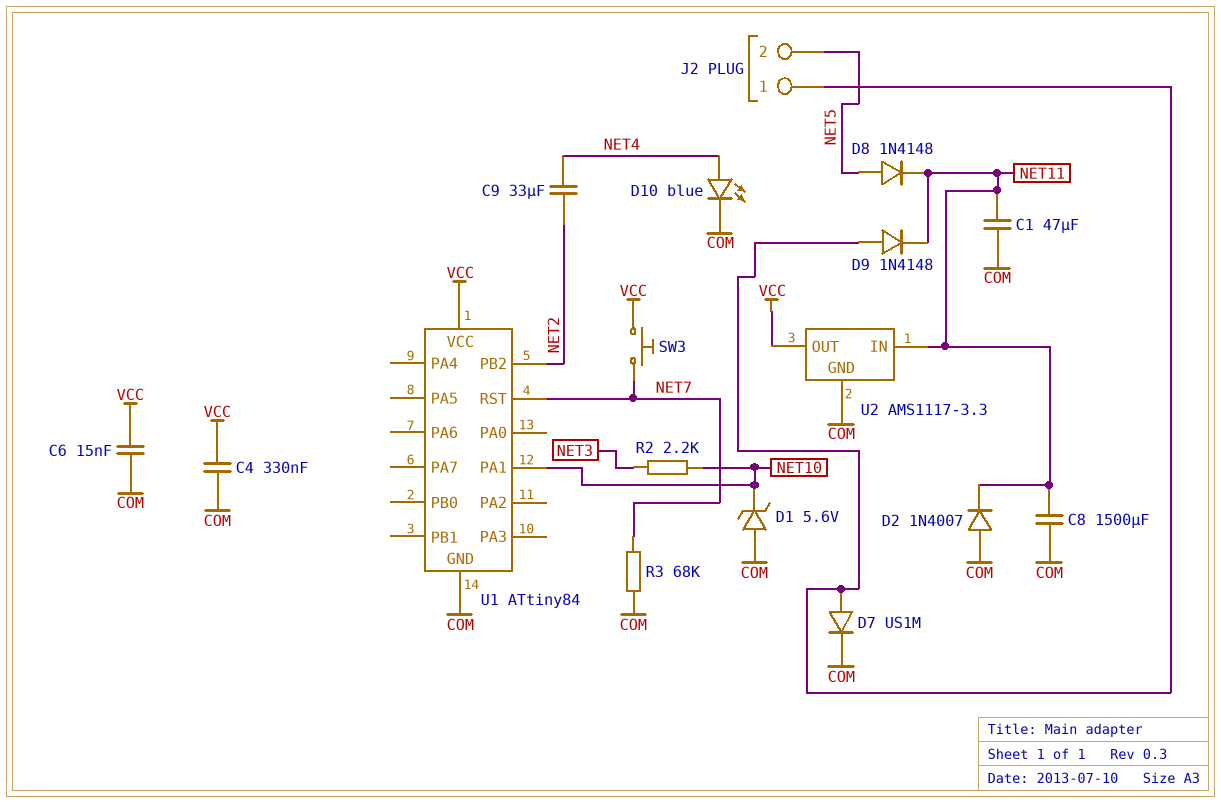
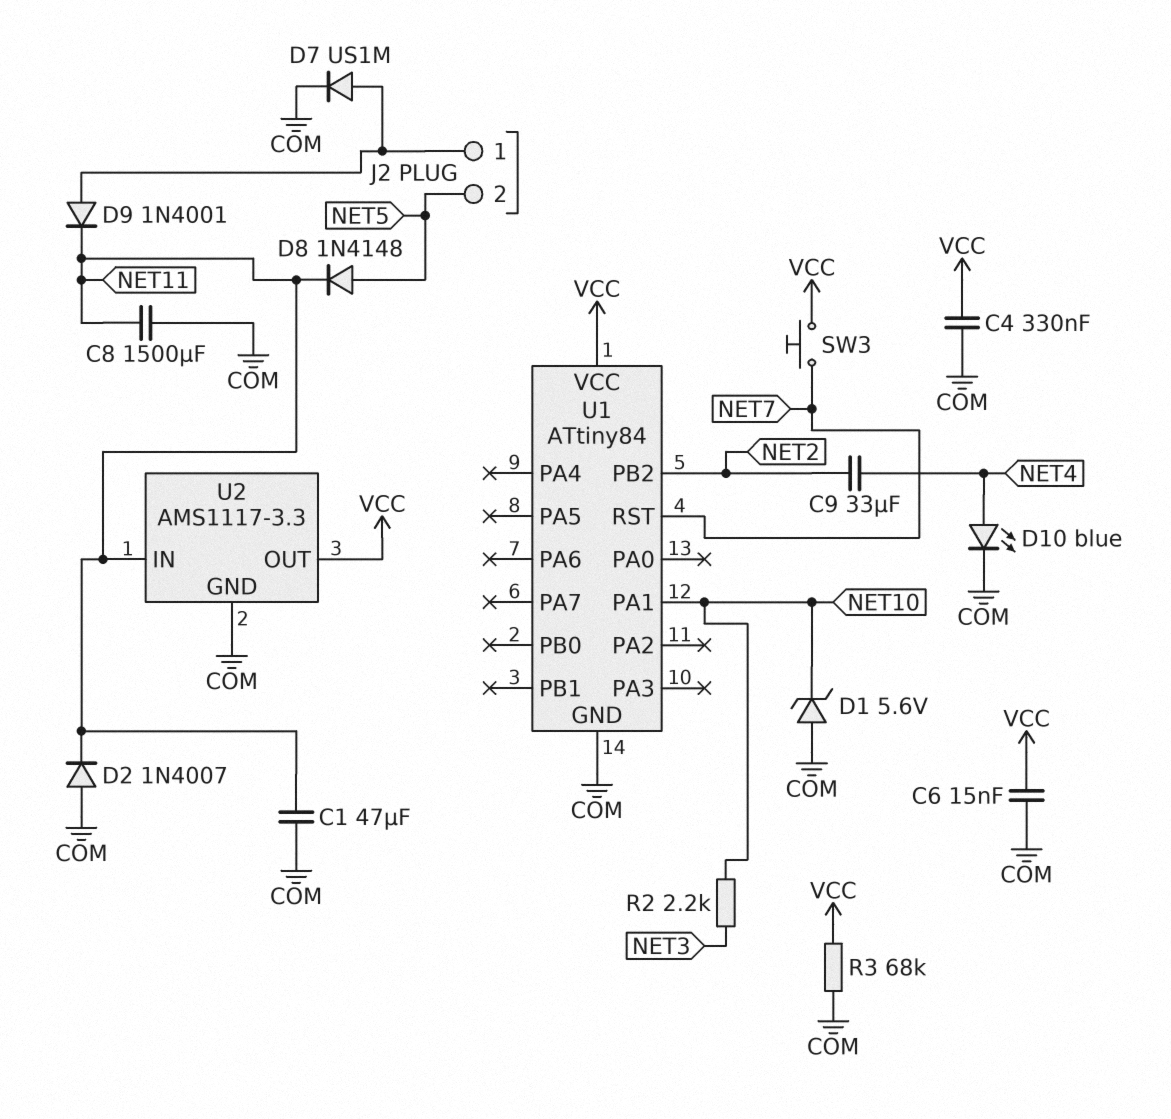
D9: diode 1N4148 (A J2/1, K NET11) -> diode 1N4001 (A J2/1, K NET11)
R3: 68k (COM, NET7) -> 68k (COM, VCC)

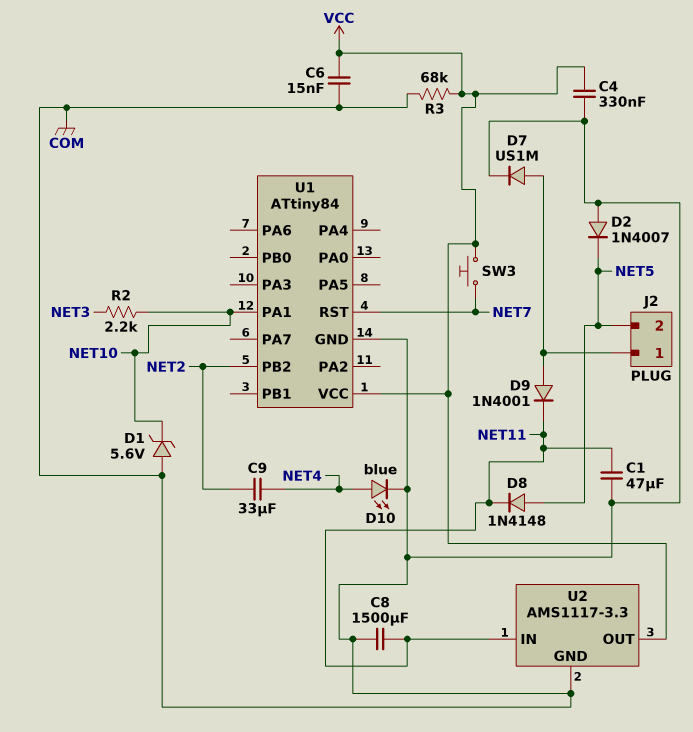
D2: diode 1N4007 (A COM, K NET11) -> diode 1N4007 (A COM, K NET5)

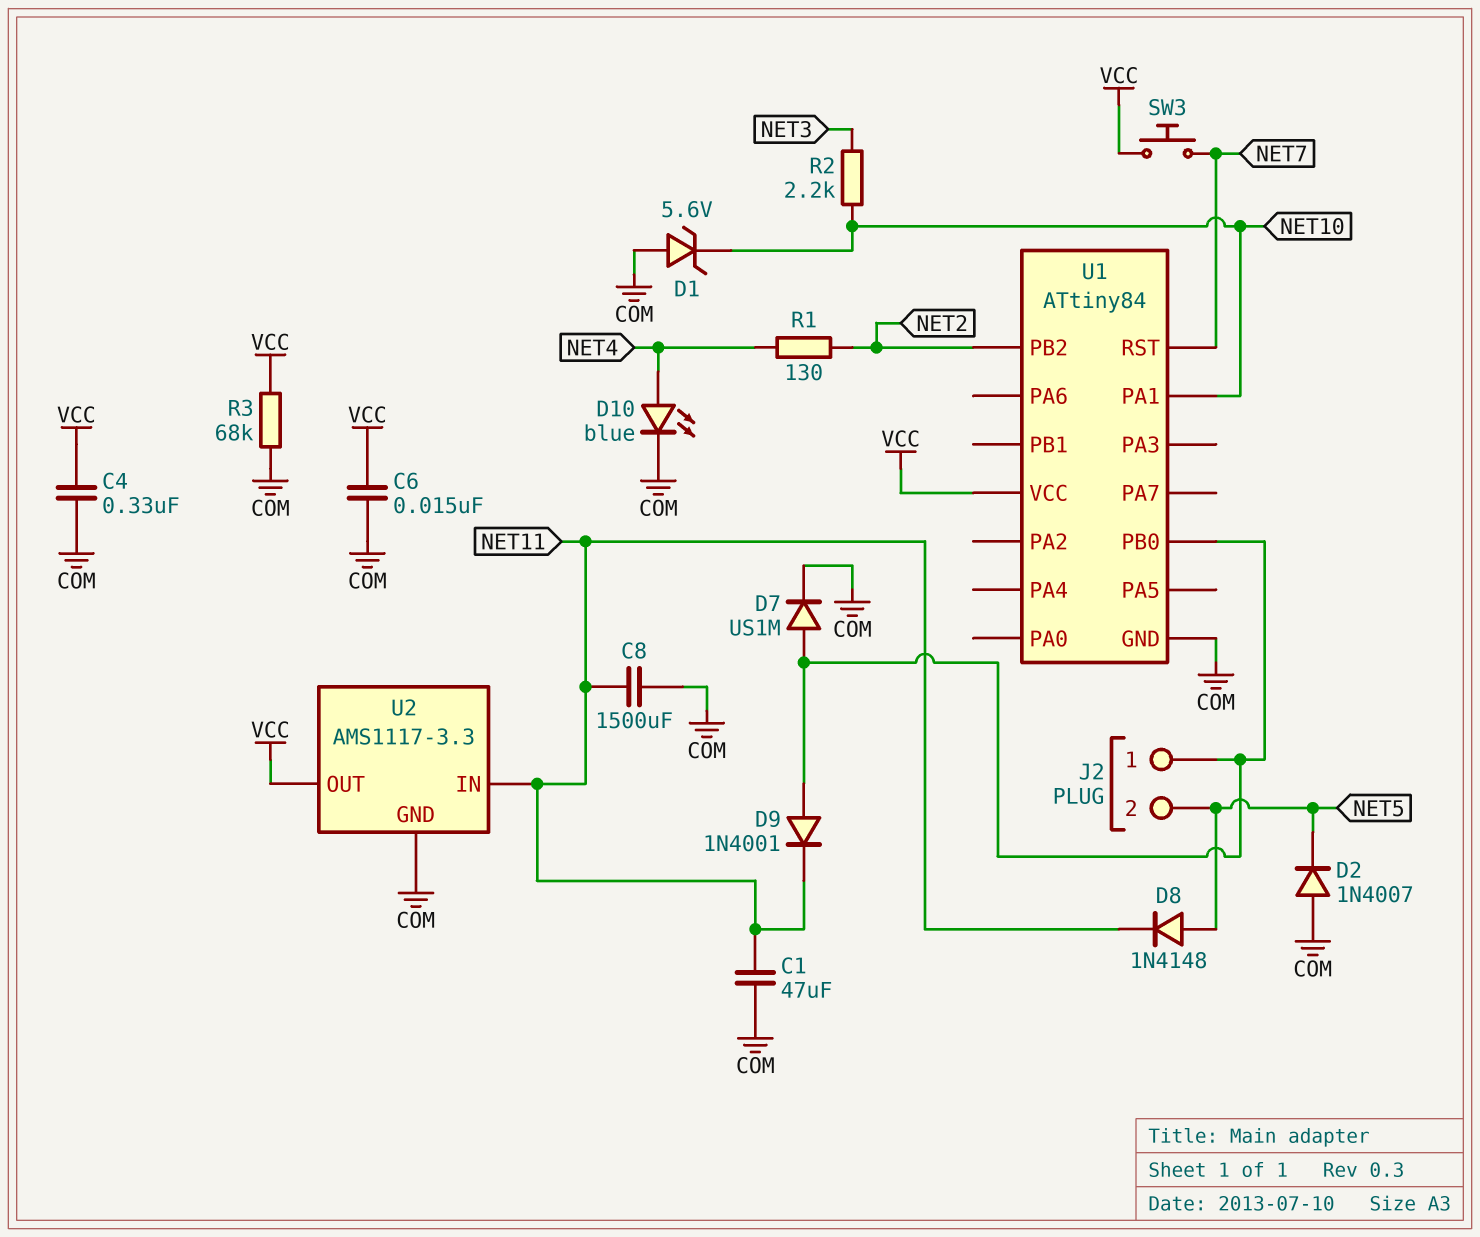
C9: 33uF (NET2, NET4) -> none
R1: none -> 130 (NET2, NET4)
U1 pin PB0: none -> J2/1

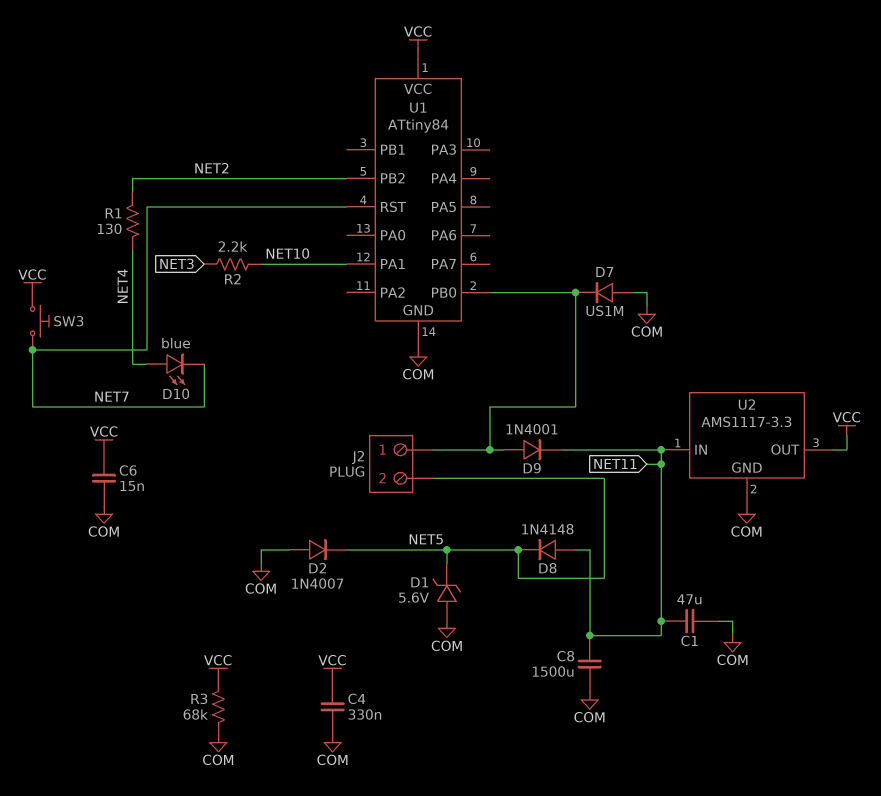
D1: zener 5.6V (A COM, K NET10) -> zener 5.6V (A COM, K NET5)
D7: diode US1M (A J2/1, K COM) -> diode US1M (A COM, K J2/1)
D8: diode 1N4148 (A NET5, K NET11) -> diode 1N4148 (A NET11, K NET5)
D10: LED blue (A NET4, K COM) -> LED blue (A NET4, K NET7)

